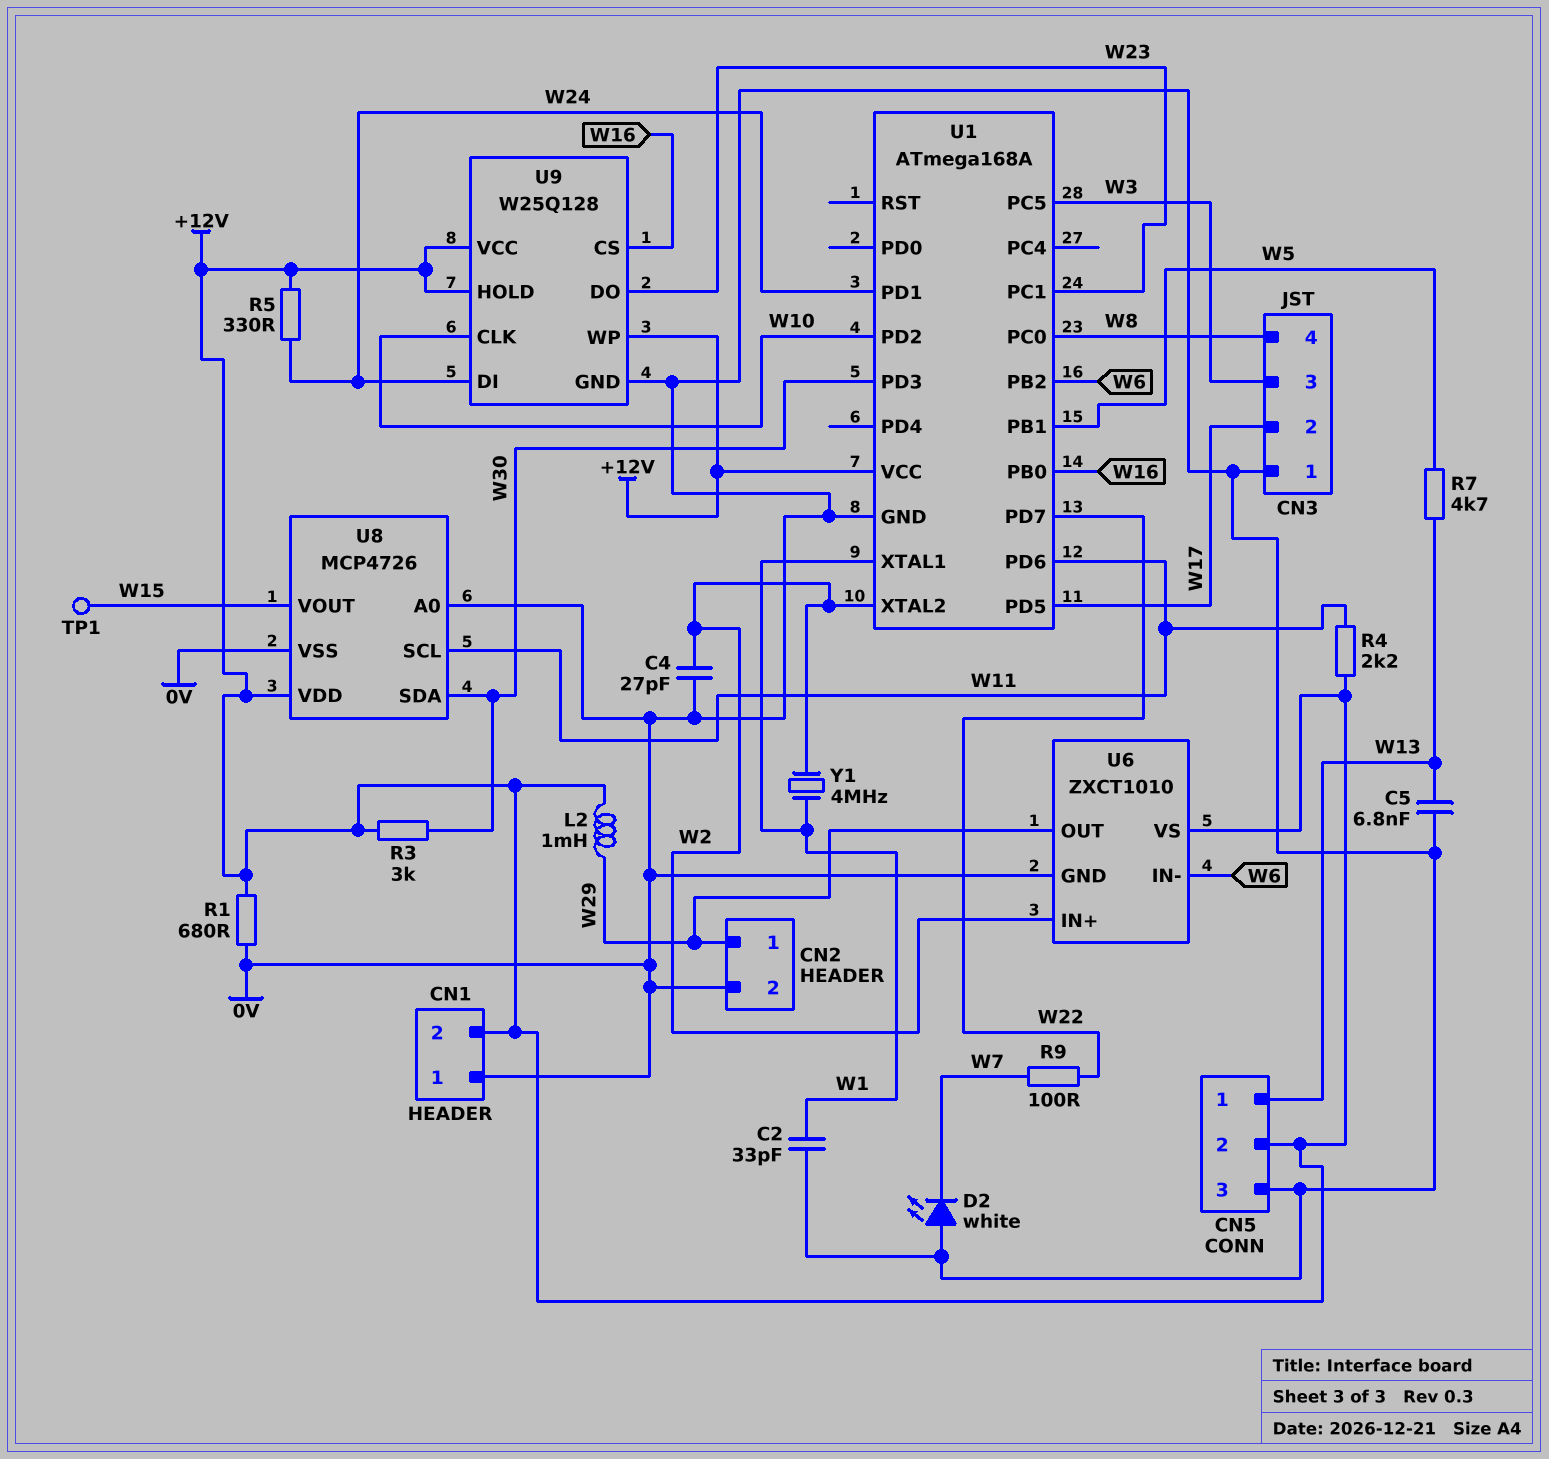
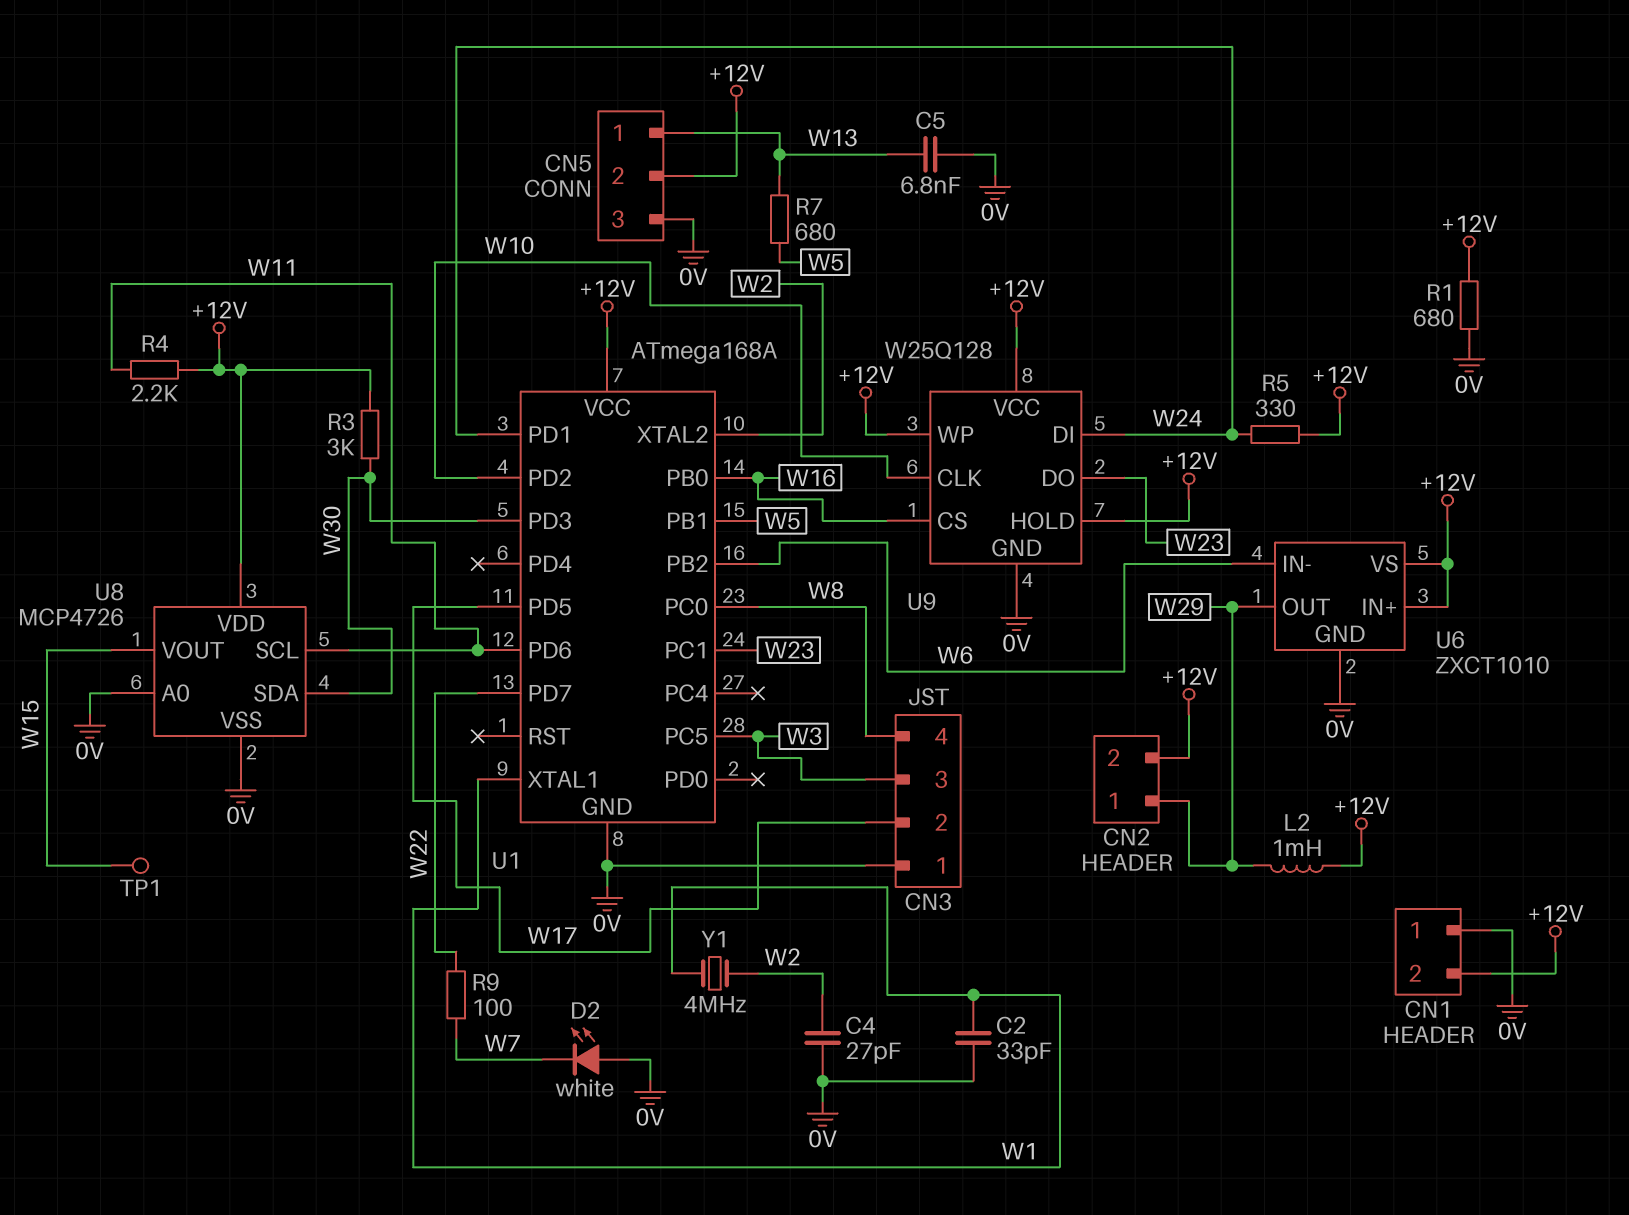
CN2 pin 2: 0V -> +12V
R7: 4.7k (W5, W13) -> 680 (W5, W13)
U6 pin IN+: W2 -> +12V

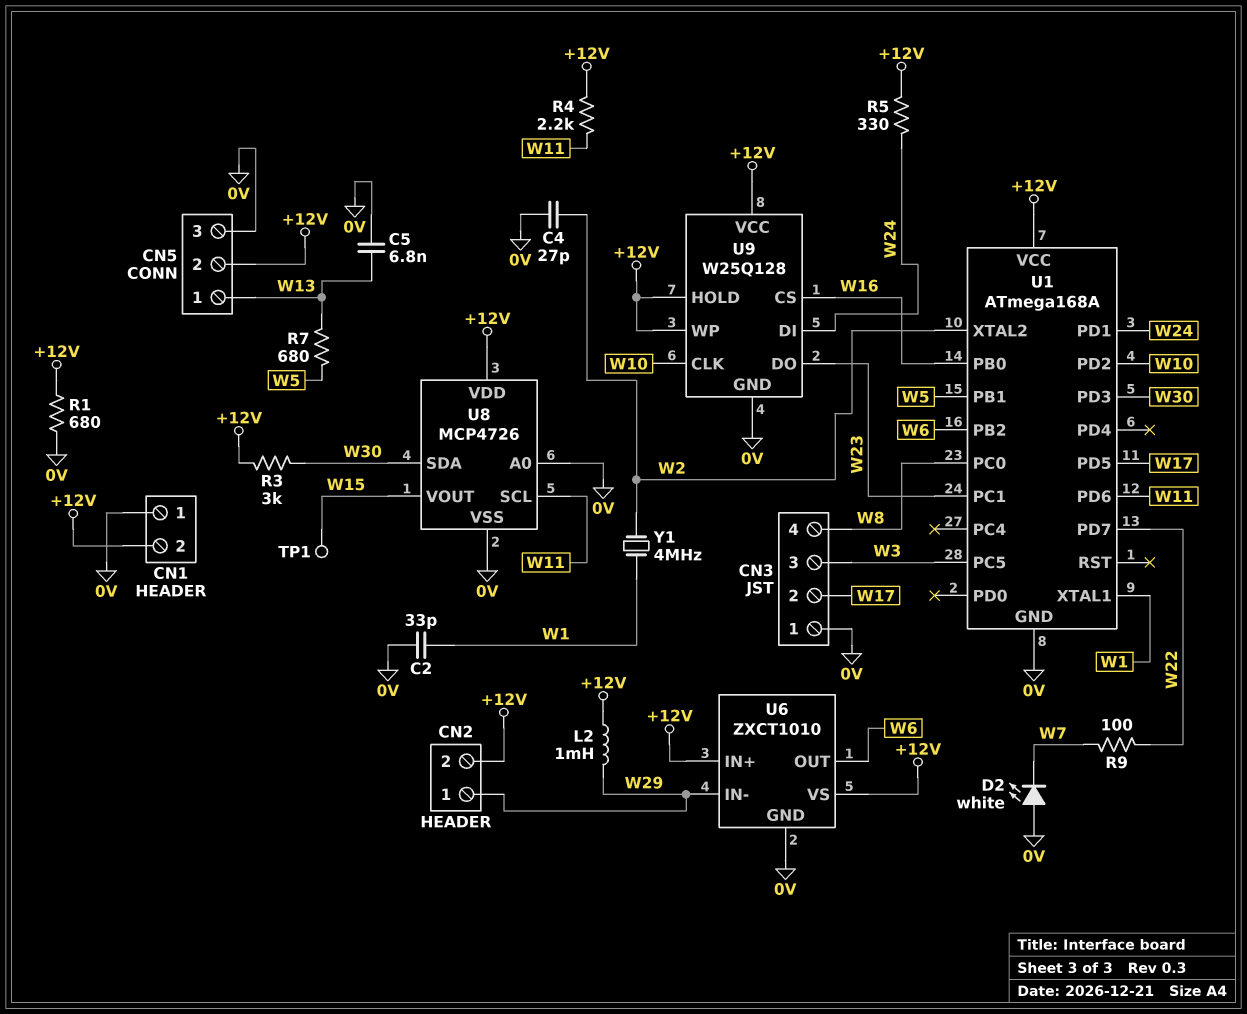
U6 pin IN-: W6 -> W29
U6 pin OUT: W29 -> W6

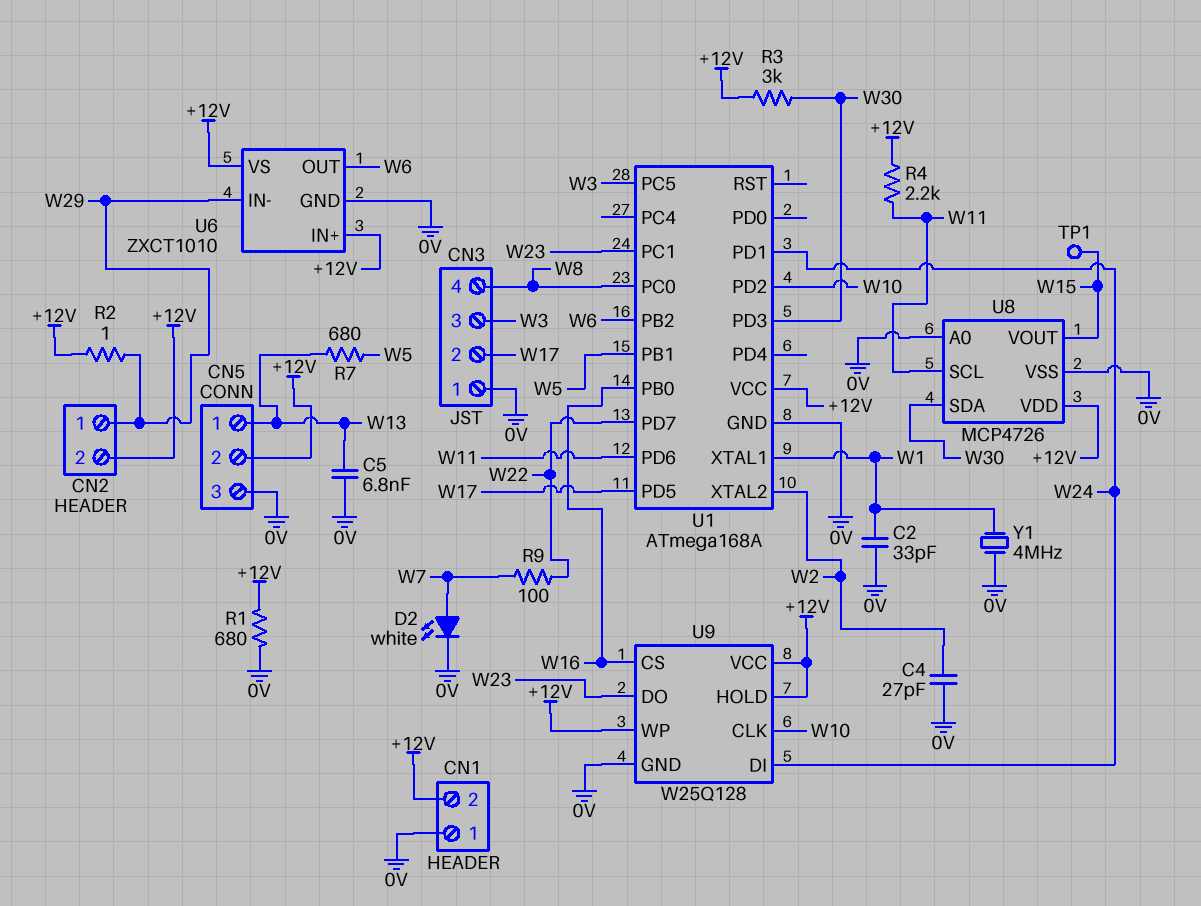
D2: LED white (A 0V, K W7) -> LED white (A W7, K 0V)
L2: 1mH (+12V, W29) -> none
R2: none -> 1 (+12V, W29)
R5: 330 (+12V, W24) -> none
Y1: 4MHz (W1, W2) -> 4MHz (0V, W1)

